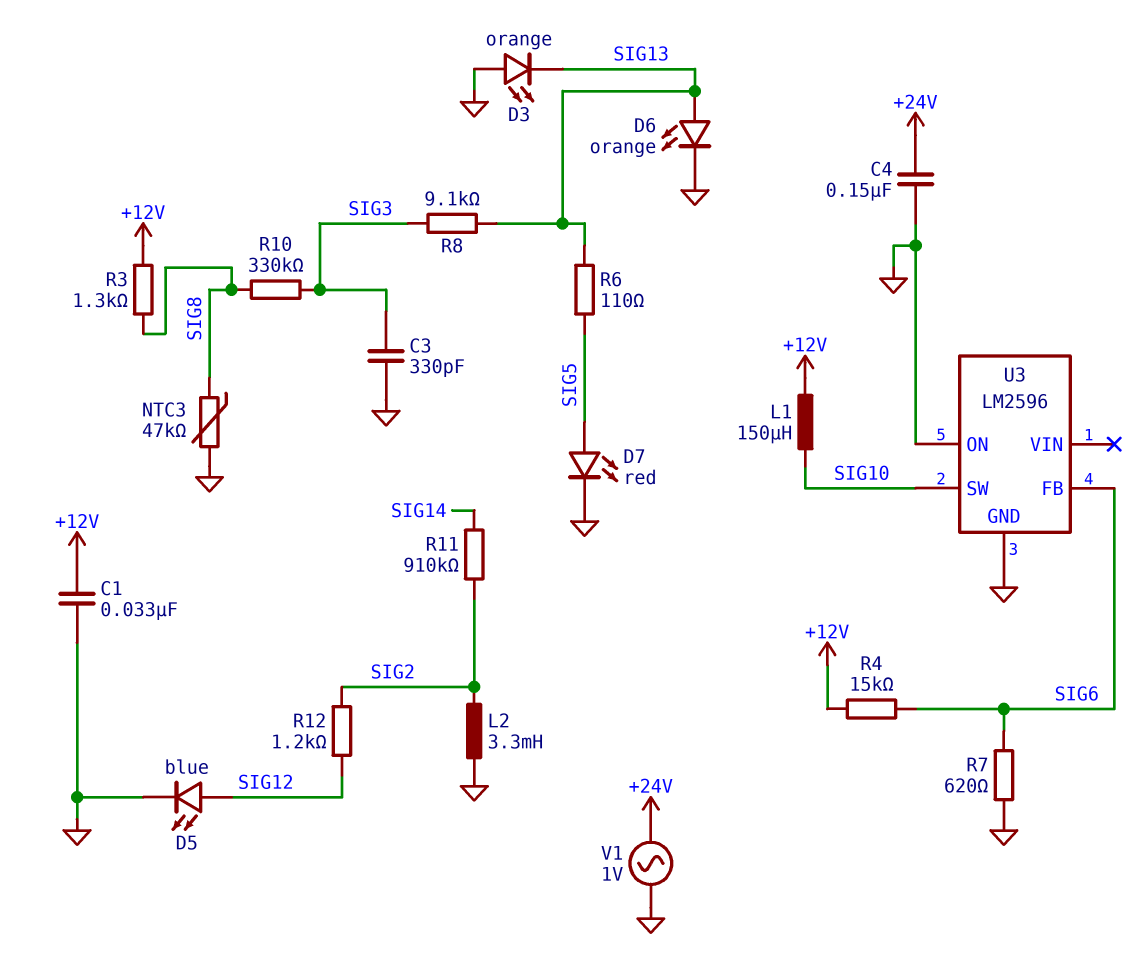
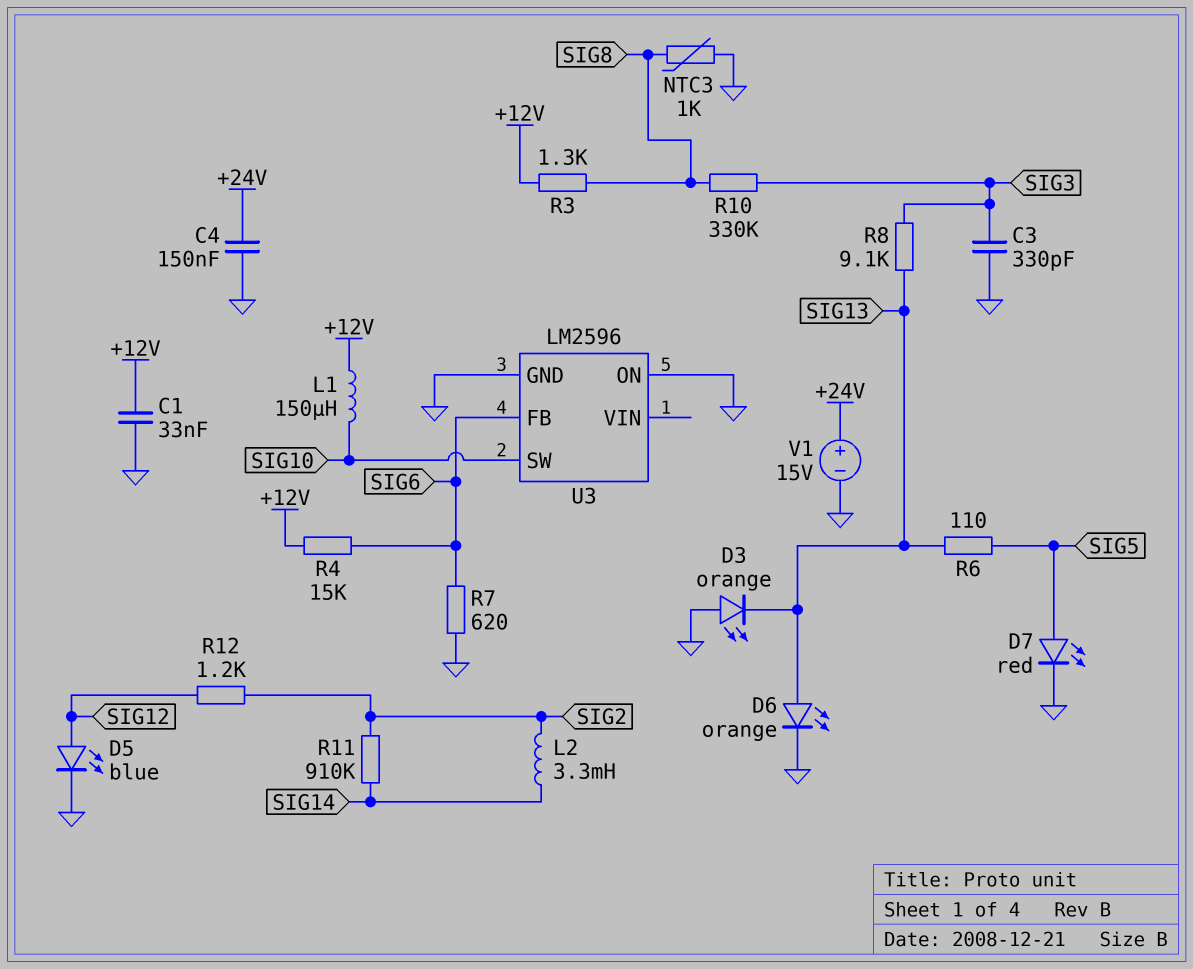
L2: 3.3mH (GND, SIG2) -> 3.3mH (SIG2, SIG14)
NTC3: 47k (GND, SIG8) -> 1k (GND, SIG8)
V1: AC 1V (+24V, GND) -> 15V (plus +24V, minus GND)

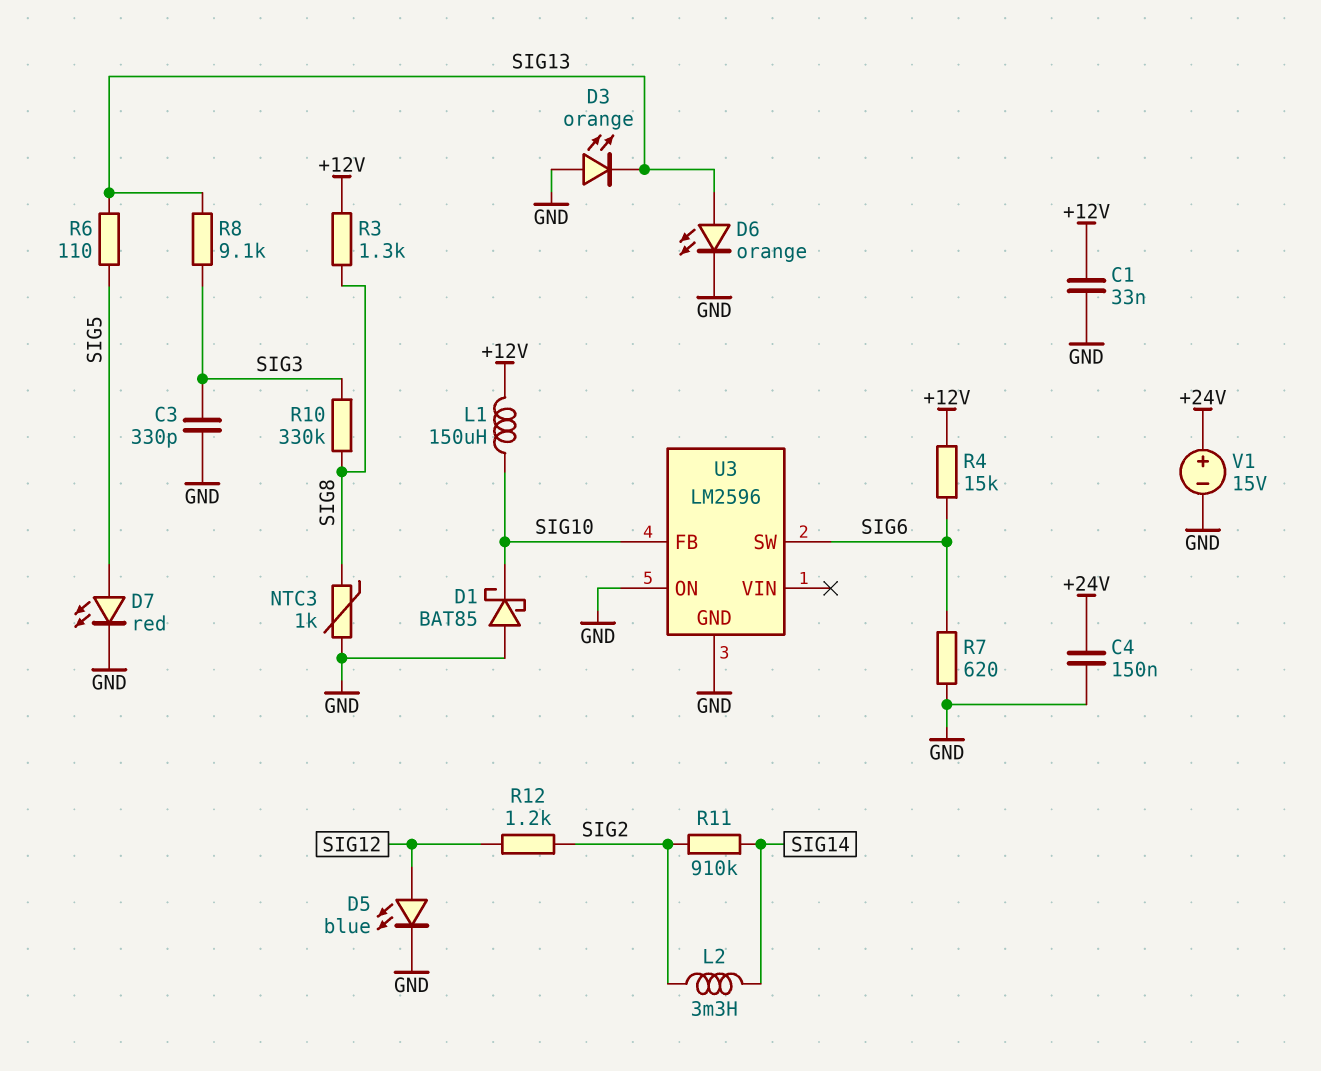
D1: none -> schottky BAT85 (A GND, K SIG10)
U3 pin FB: SIG6 -> SIG10
U3 pin SW: SIG10 -> SIG6

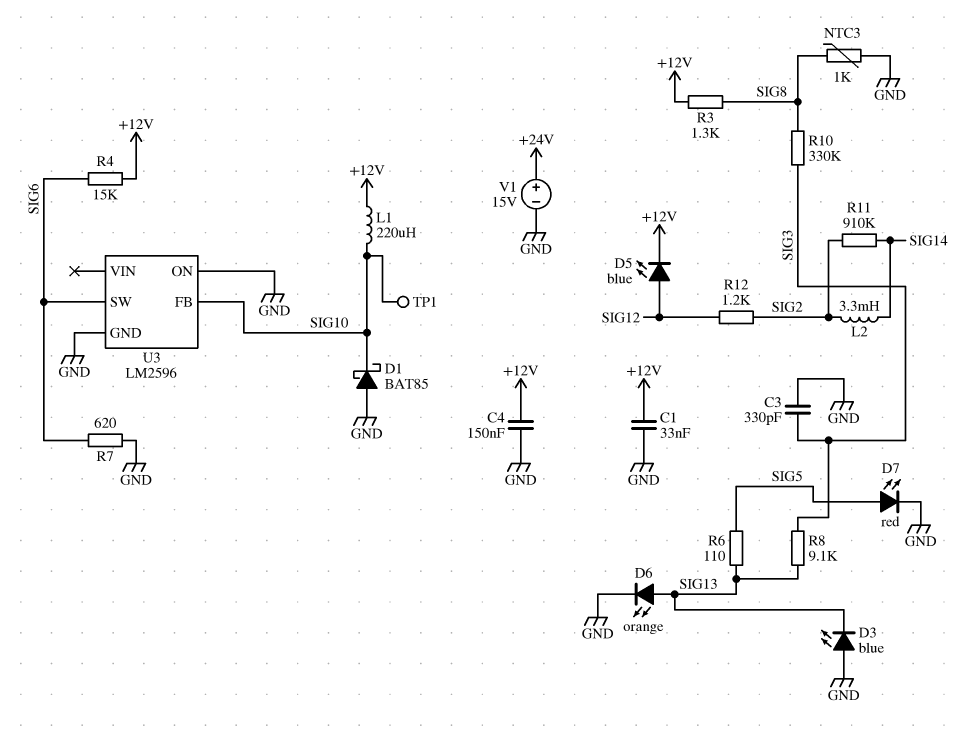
C4: 150nF (+24V, GND) -> 150nF (+12V, GND)
D3: LED orange (A GND, K SIG13) -> LED blue (A GND, K SIG13)
D5: LED blue (A SIG12, K GND) -> LED blue (A SIG12, K +12V)
L1: 150uH (+12V, SIG10) -> 220uH (+12V, SIG10)
TP1: none -> test point (SIG10)

